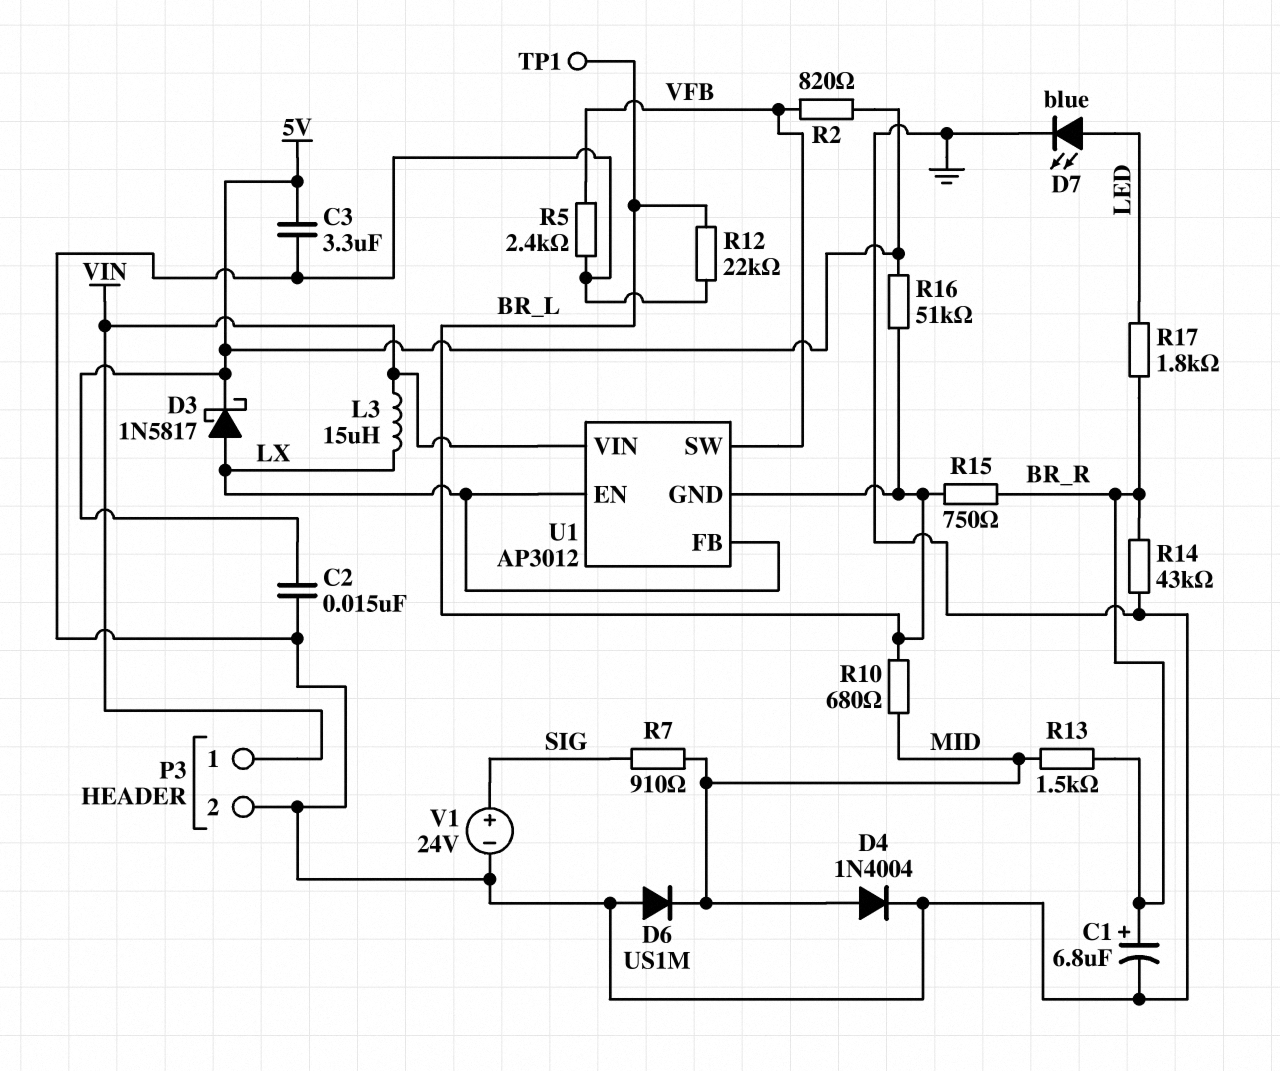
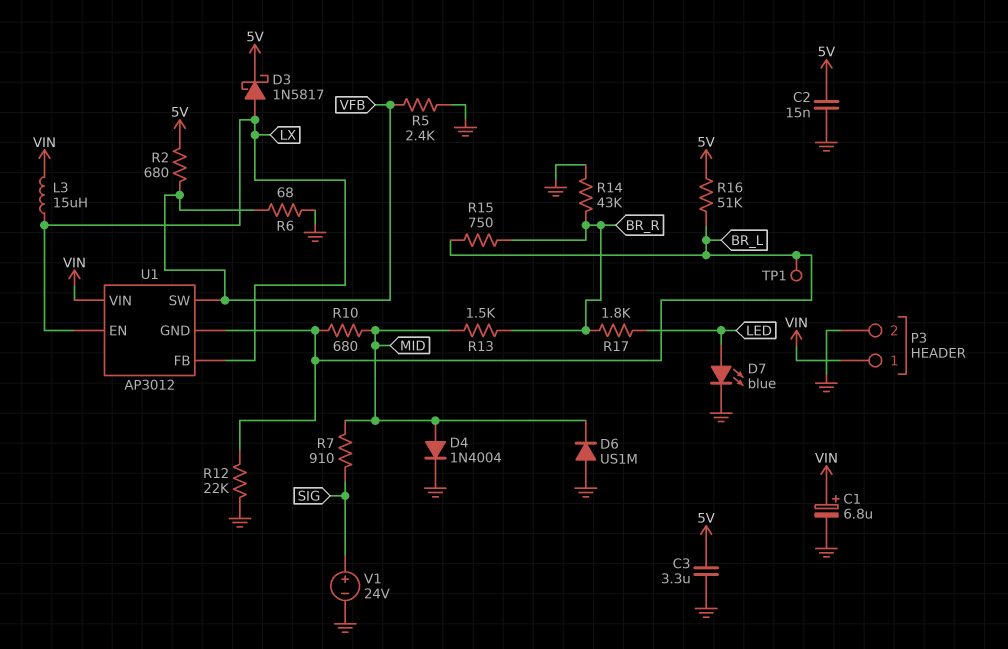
C1: 6.8uF (plus BR_R, minus GND) -> 6.8uF (plus VIN, minus GND)
R2: 820 (5V, VFB) -> 680 (5V, VFB)
R6: none -> 68 (GND, VFB)

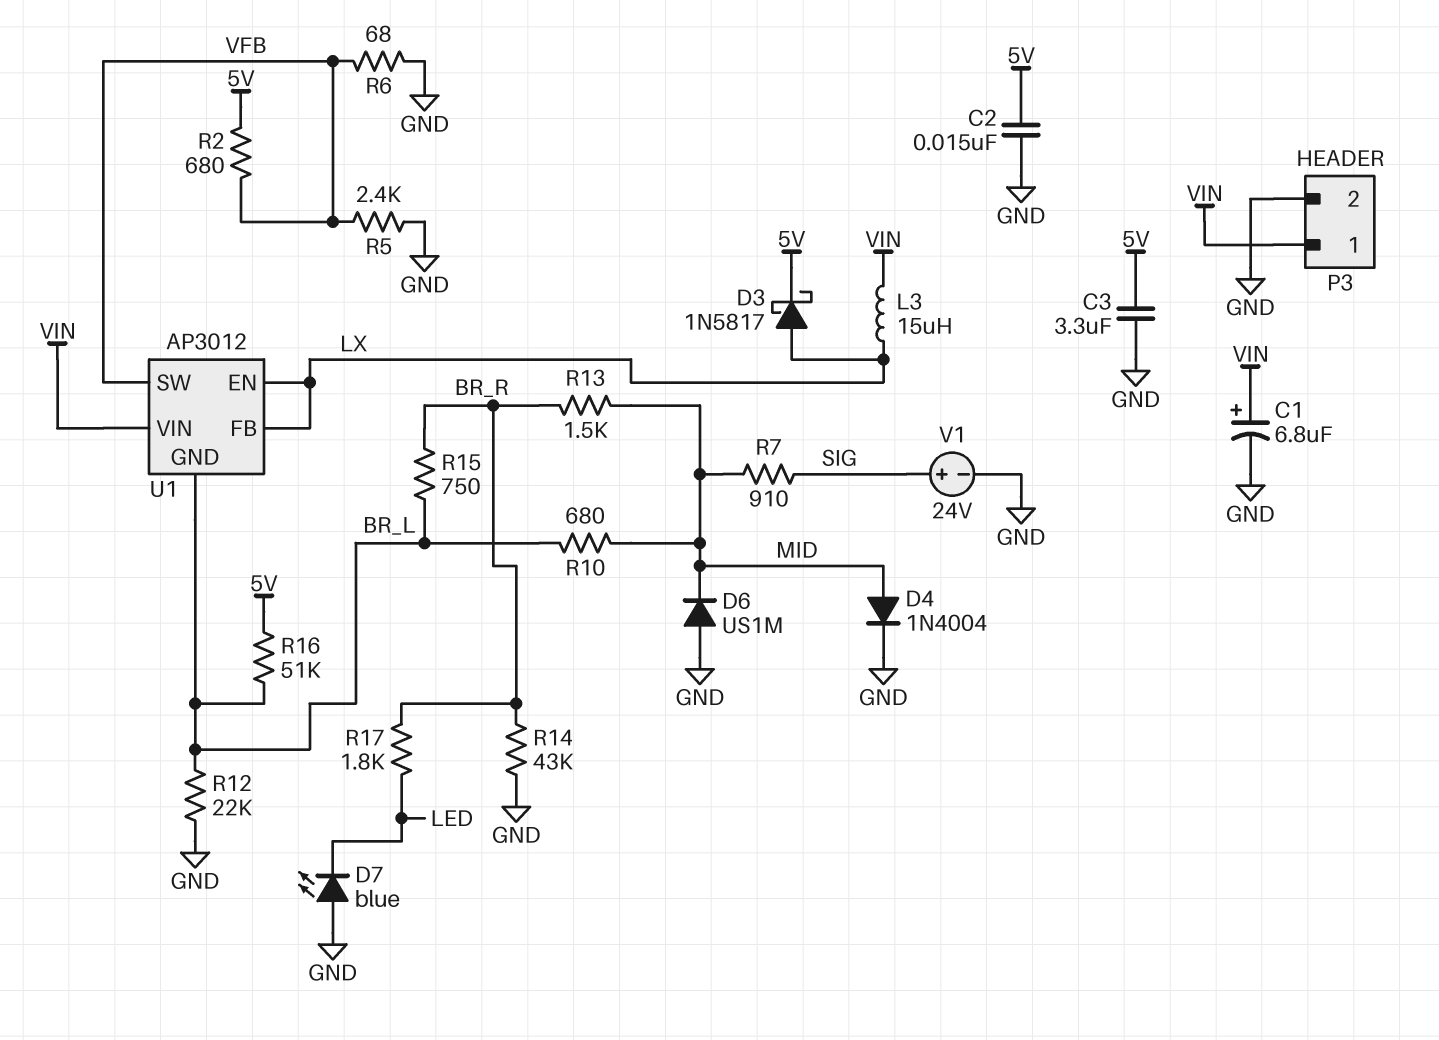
D7: LED blue (A LED, K GND) -> LED blue (A GND, K LED)
TP1: test point (BR_L) -> none

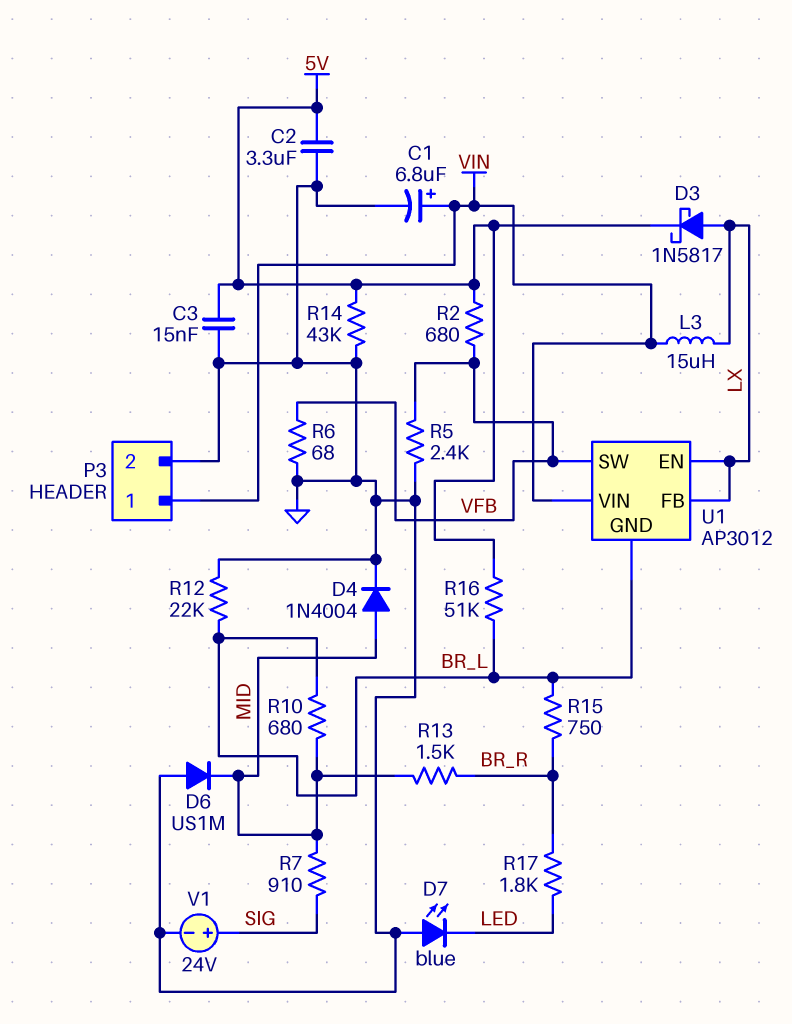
C2: 15nF (5V, GND) -> 3.3uF (5V, GND)
C3: 3.3uF (5V, GND) -> 15nF (5V, GND)
R14: 43k (BR_R, GND) -> 43k (5V, GND)

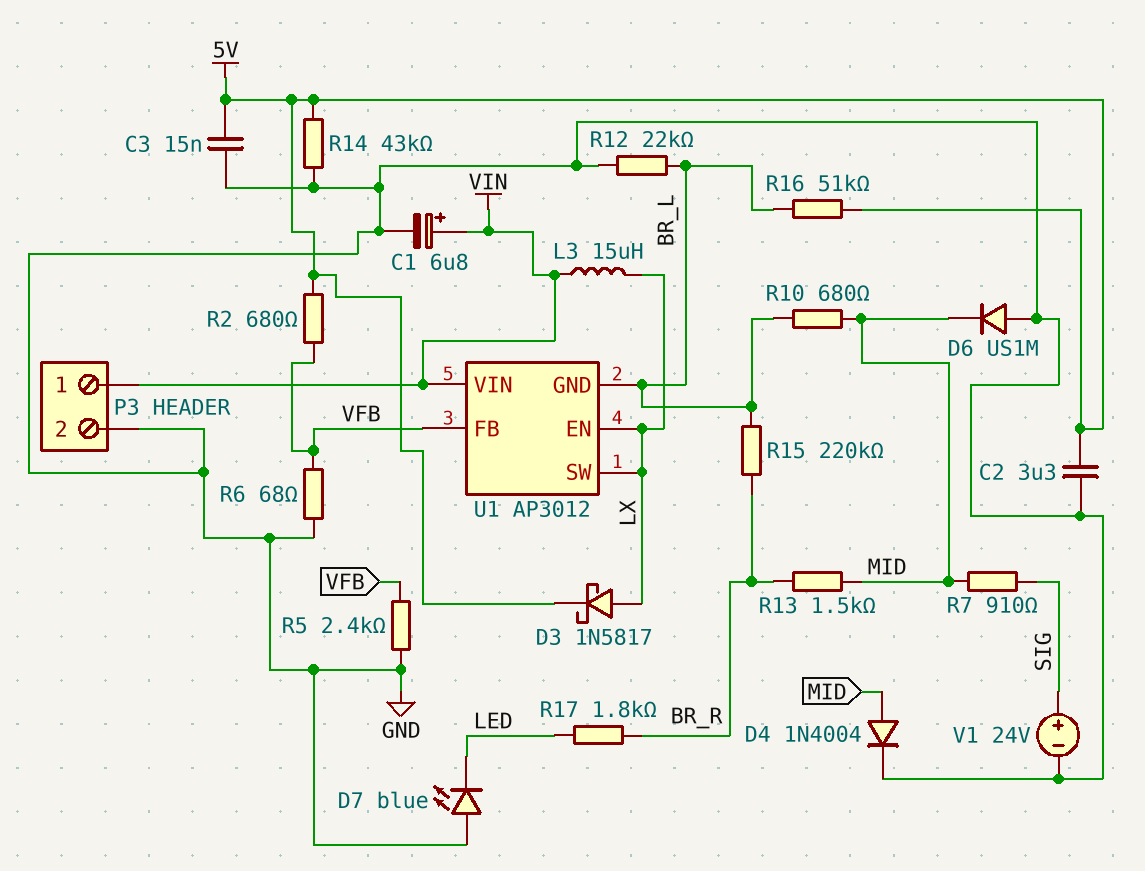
R15: 750 (BR_L, BR_R) -> 220k (BR_L, BR_R)
U1 pin FB: LX -> VFB
U1 pin SW: VFB -> LX

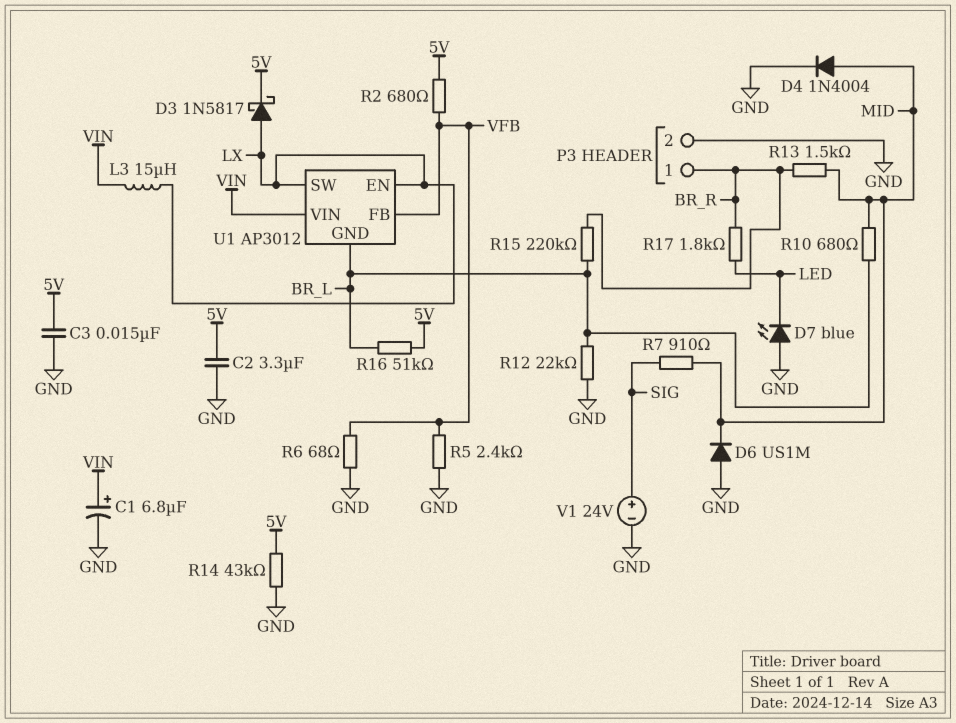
P3 pin 1: VIN -> BR_R

